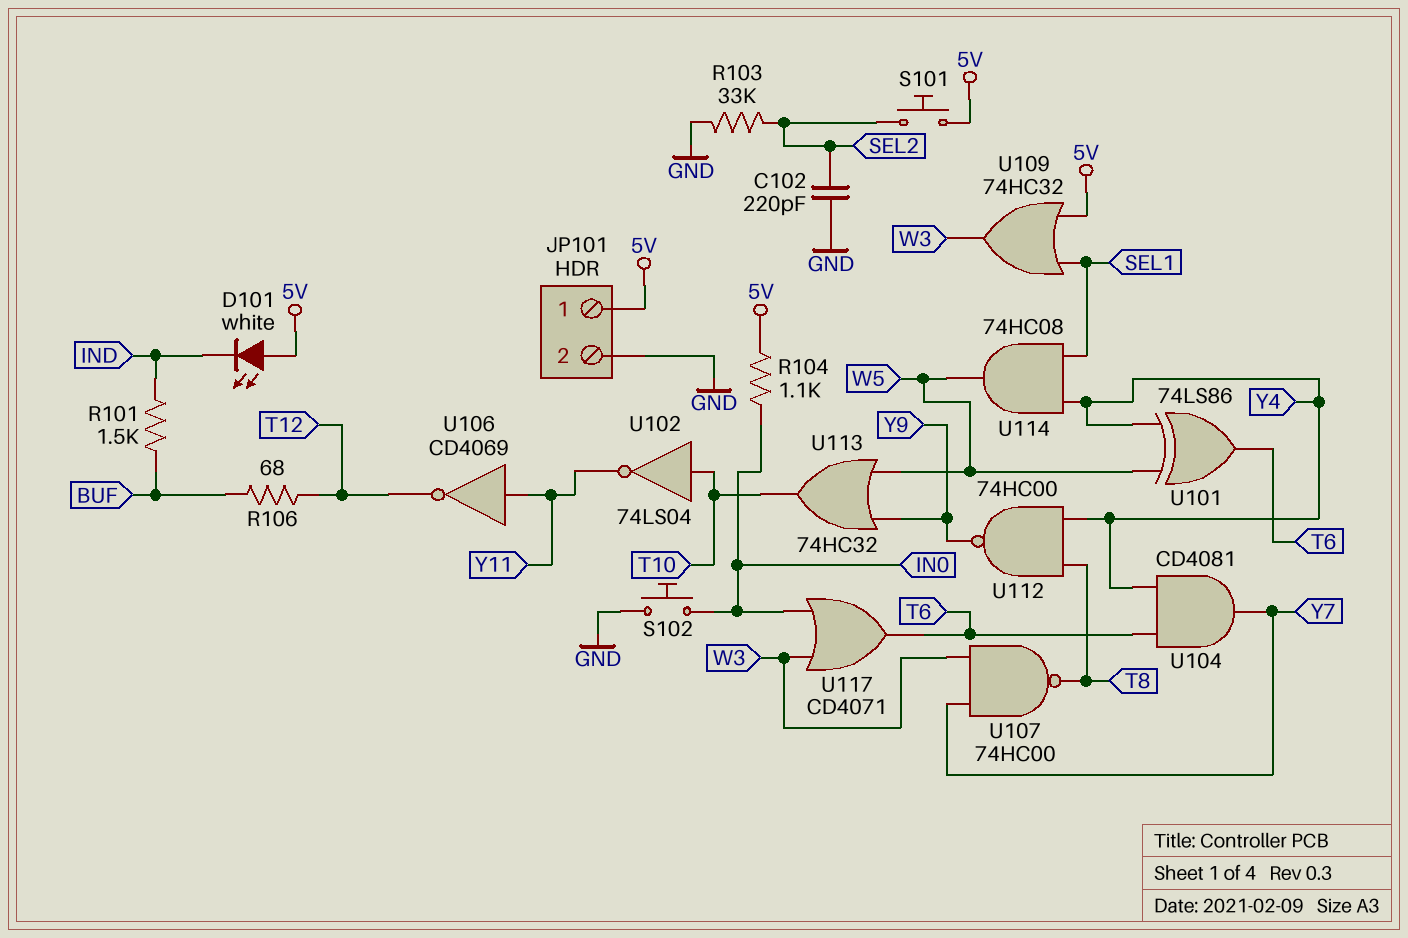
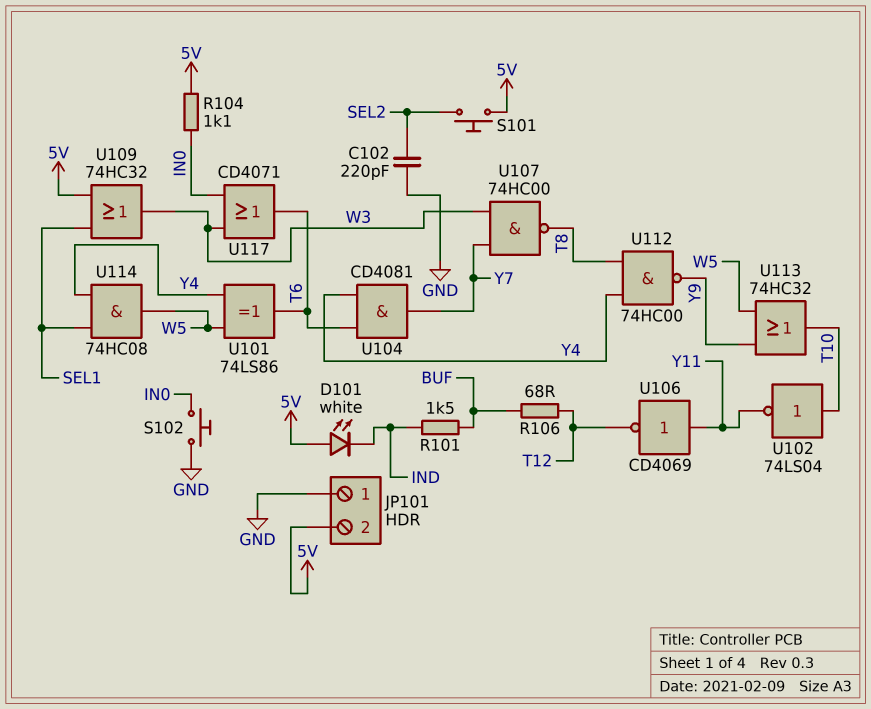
JP101 pin 1: 5V -> GND
JP101 pin 2: GND -> 5V
R103: 33k (GND, SEL2) -> none

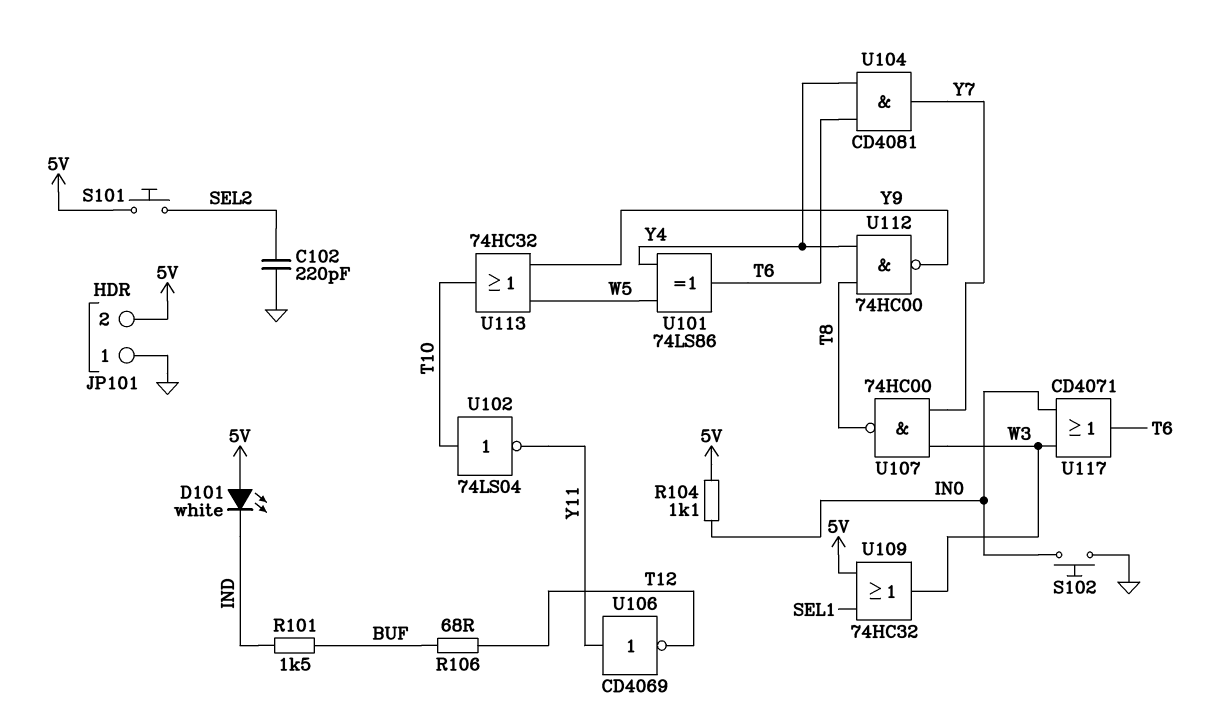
U114: AND 74HC08 (in SEL1, in Y4, out W5) -> none

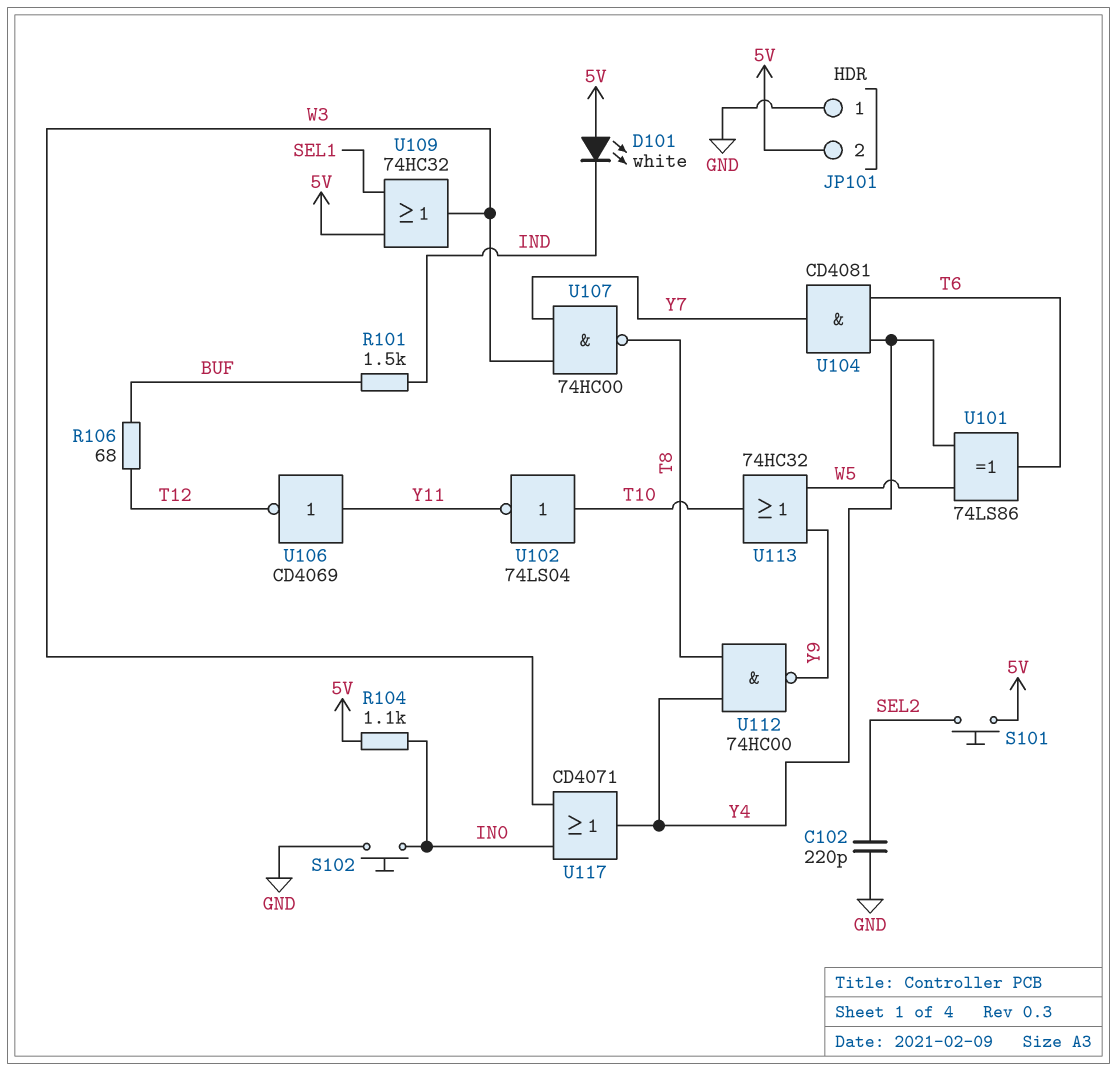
U117: OR CD4071 (in IN0, in W3, out T6) -> OR CD4071 (in IN0, in W3, out Y4)

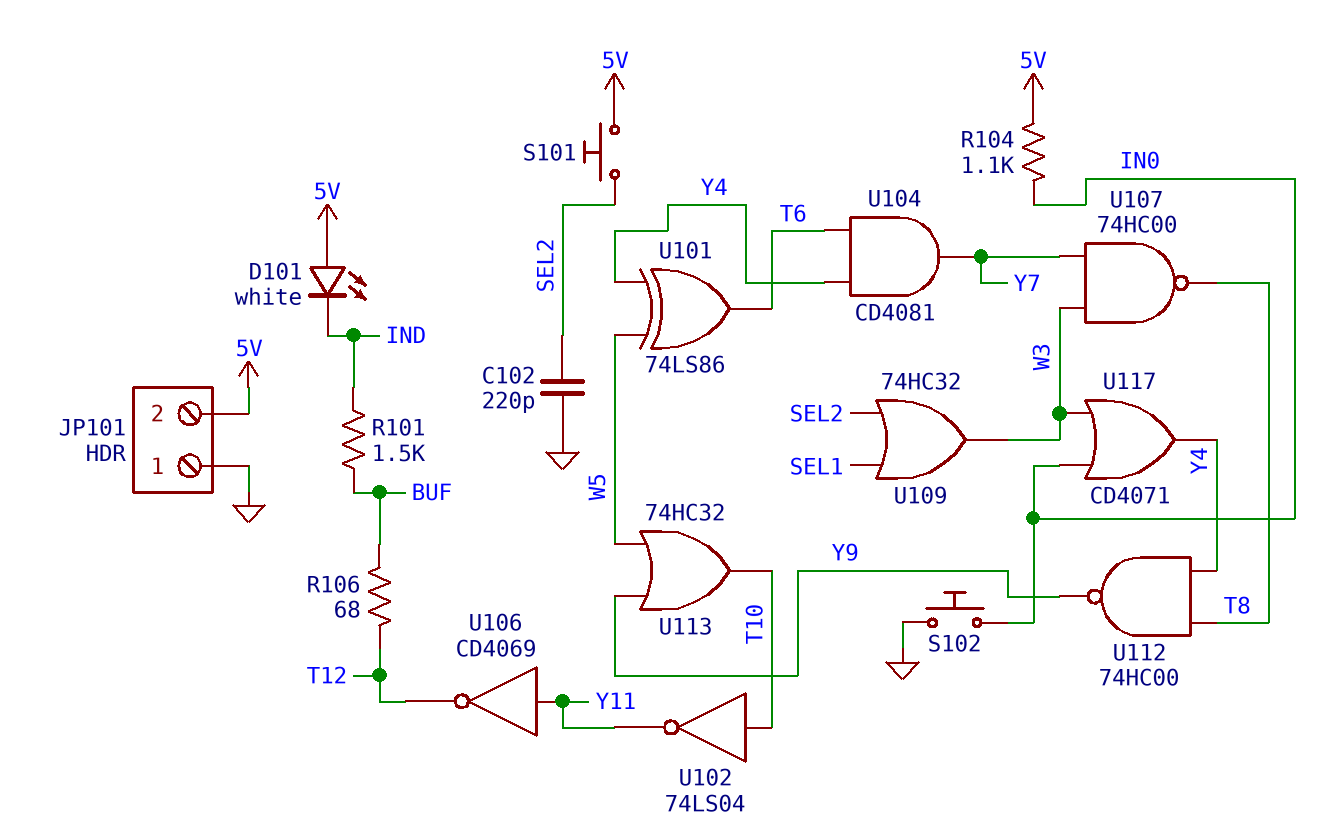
U109: OR 74HC32 (in 5V, in SEL1, out W3) -> OR 74HC32 (in SEL1, in SEL2, out W3)

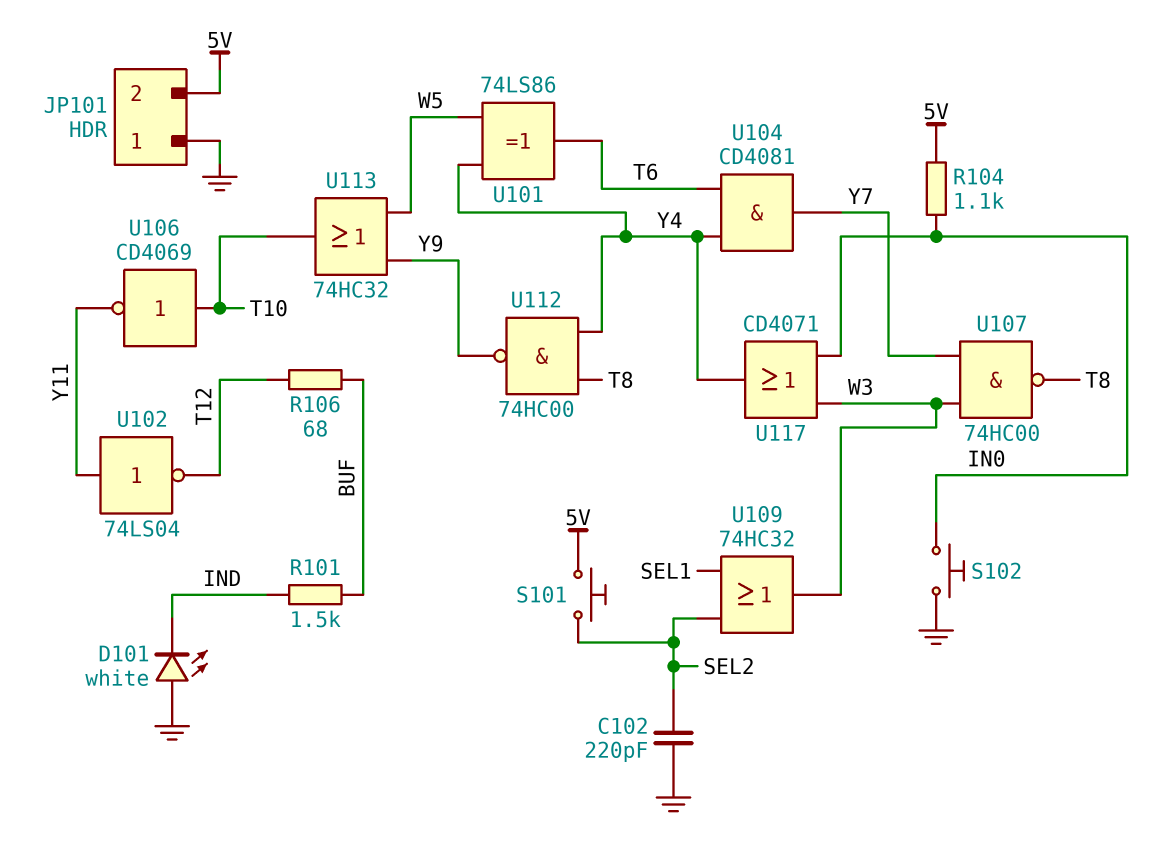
D101: LED white (A 5V, K IND) -> LED white (A GND, K IND)
U102: NOT 74LS04 (in T10, out Y11) -> NOT 74LS04 (in Y11, out T12)
U106: NOT CD4069 (in Y11, out T12) -> NOT CD4069 (in T10, out Y11)

